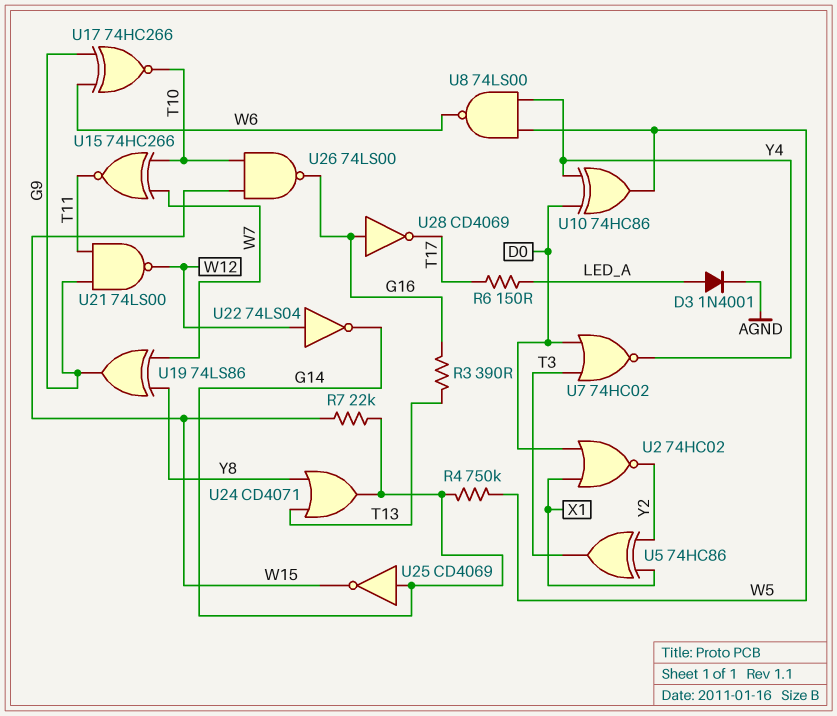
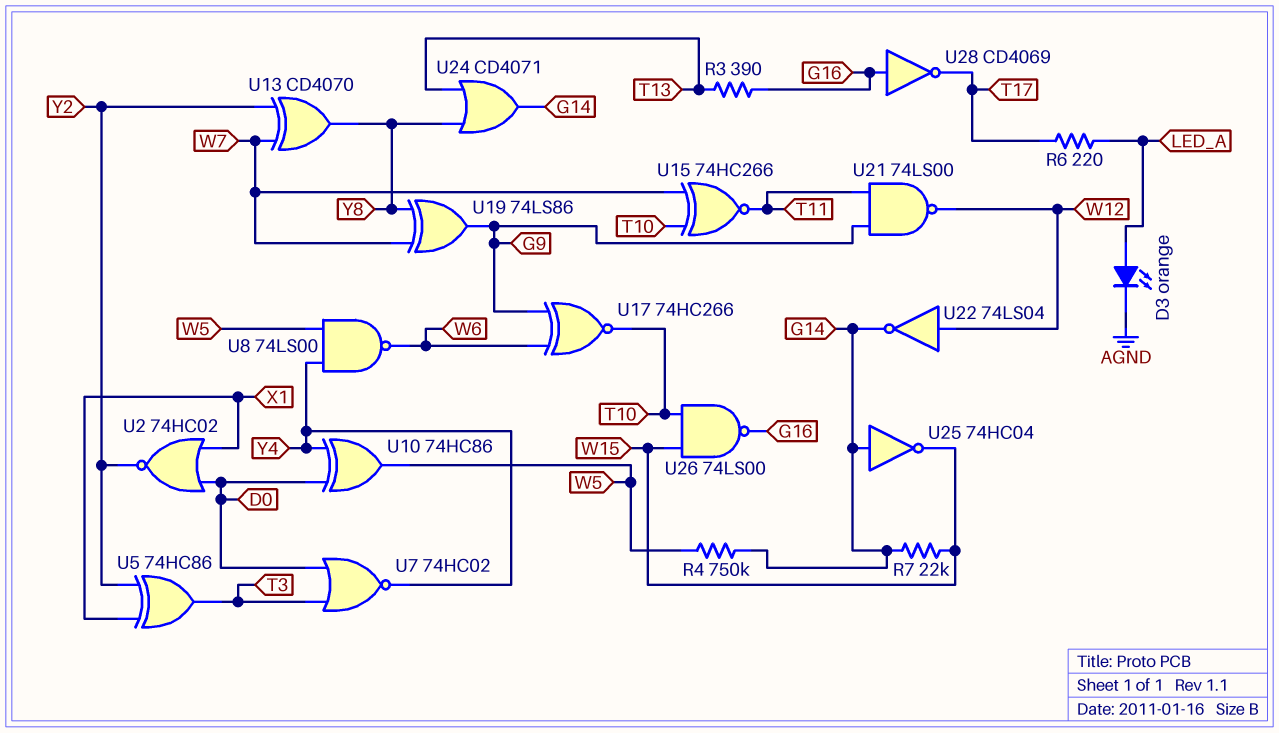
D3: diode 1N4001 (A LED_A, K AGND) -> LED orange (A LED_A, K AGND)
R6: 150 (LED_A, T17) -> 220 (LED_A, T17)
U13: none -> XOR CD4070 (in W7, in Y2, out Y8)
U25: NOT CD4069 (in G14, out W15) -> NOT 74HC04 (in G14, out W15)

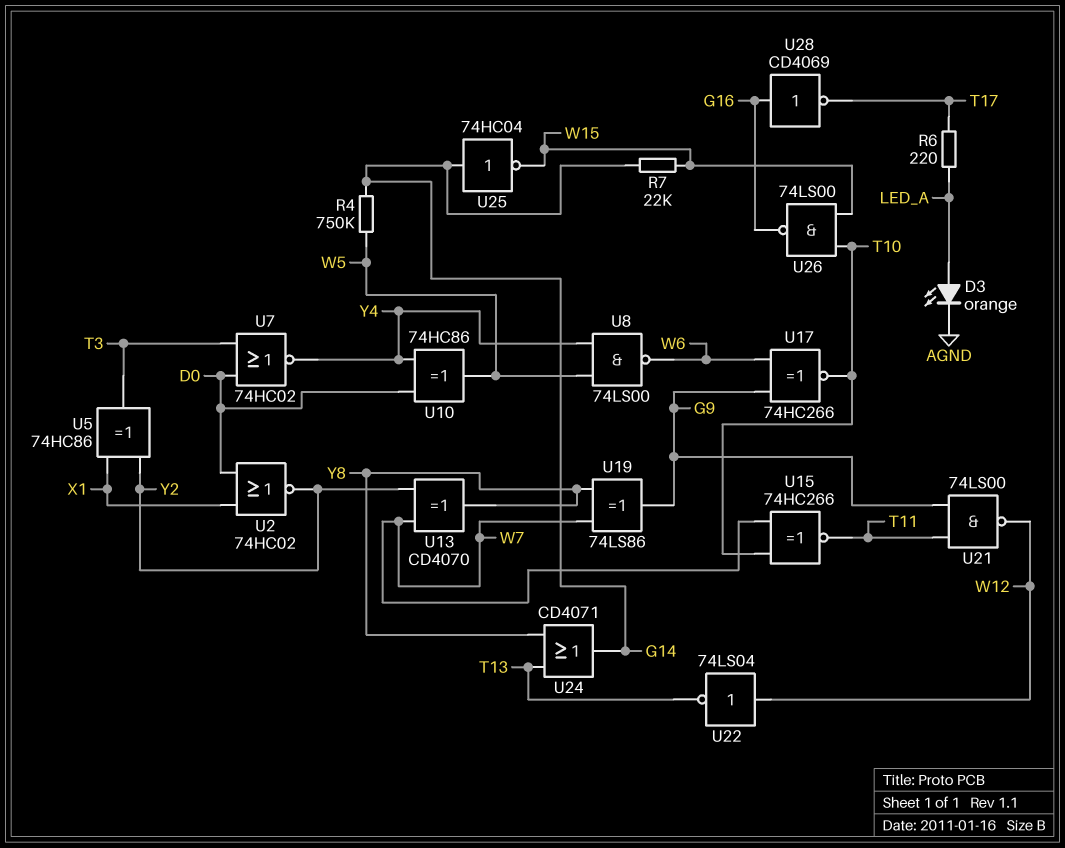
R3: 390 (G16, T13) -> none
U22: NOT 74LS04 (in W12, out G14) -> NOT 74LS04 (in W12, out T13)

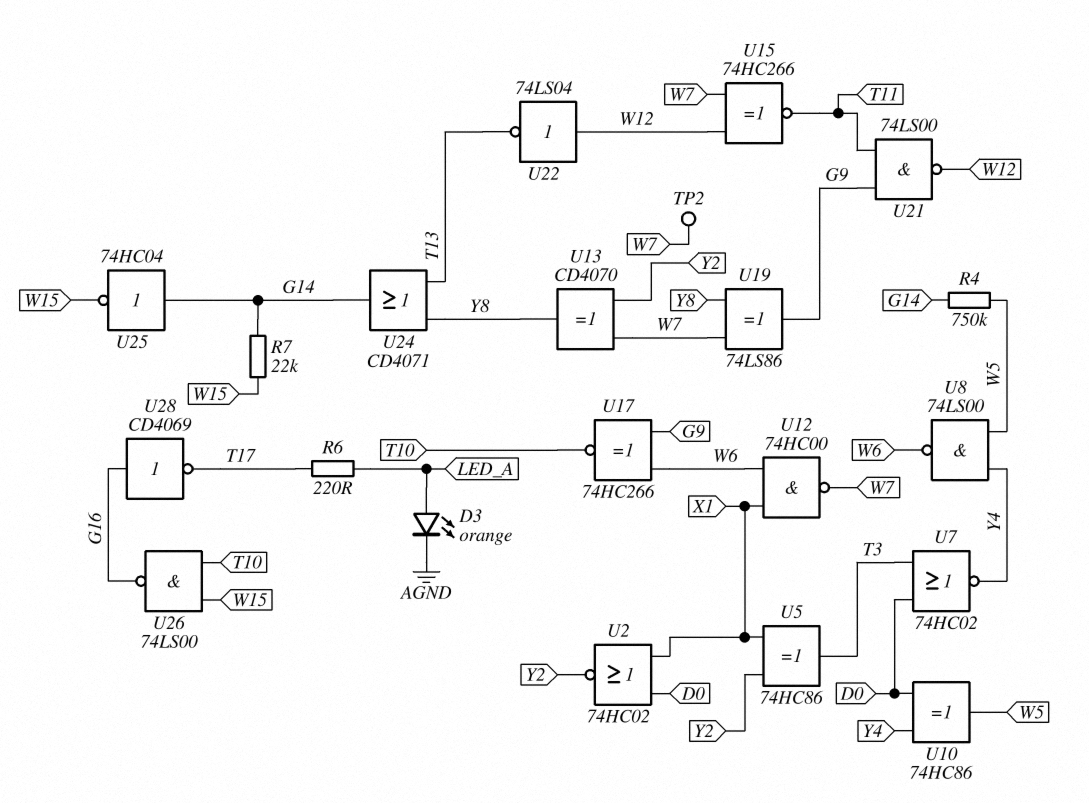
TP2: none -> test point (W7)
U12: none -> NAND 74HC00 (in W6, in X1, out W7)
U15: XNOR 74HC266 (in T10, in W7, out T11) -> XNOR 74HC266 (in W7, in W12, out T11)

